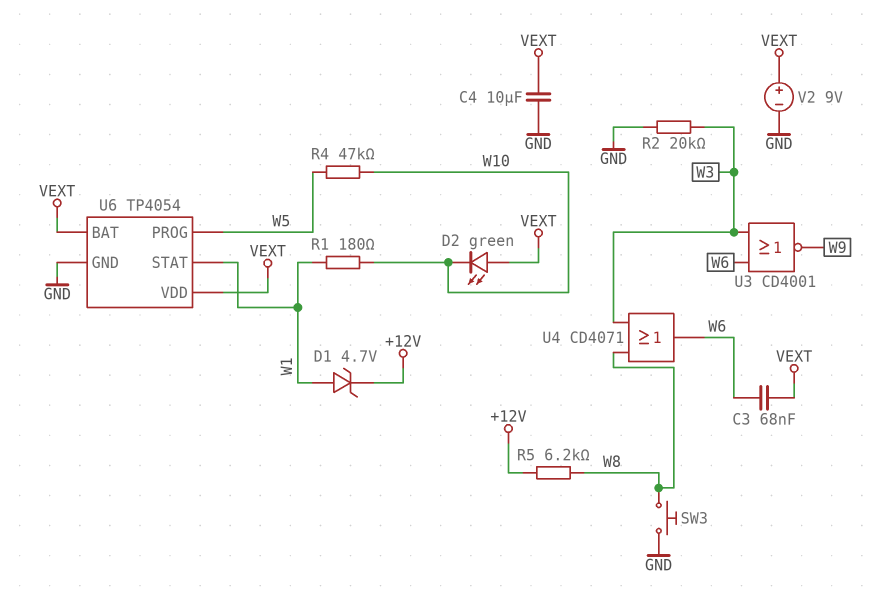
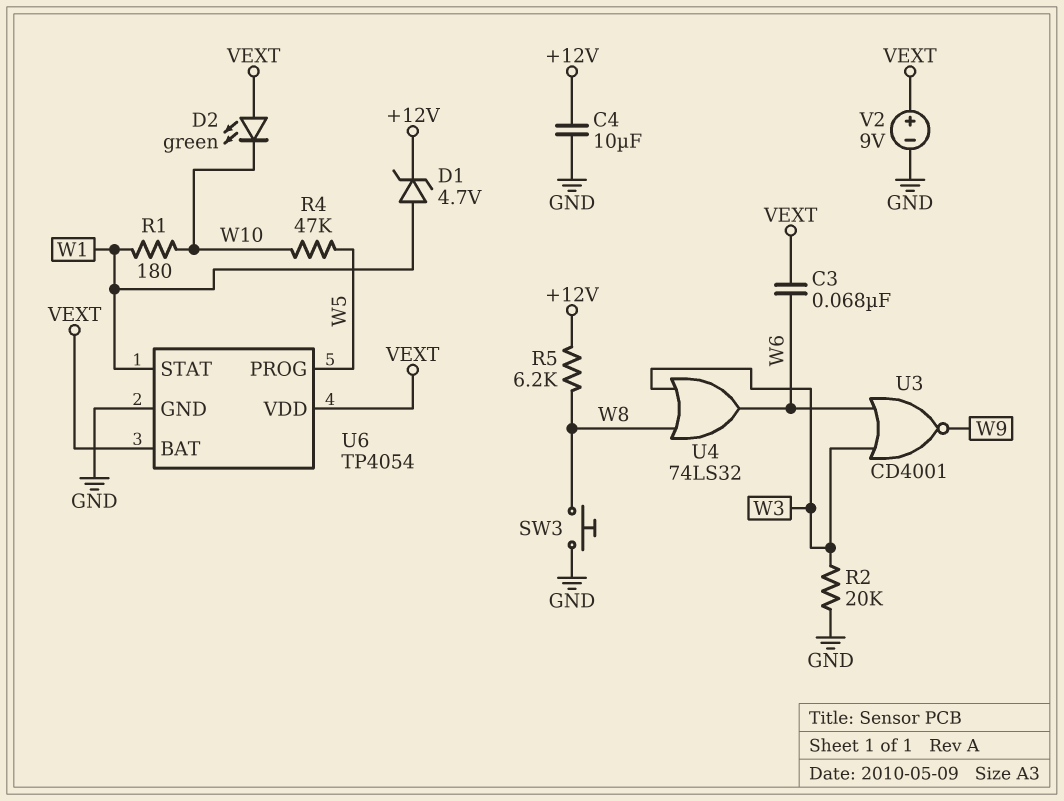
C4: 10uF (GND, VEXT) -> 10uF (+12V, GND)
U4: OR CD4071 (in W3, in W8, out W6) -> OR 74LS32 (in W3, in W8, out W6)

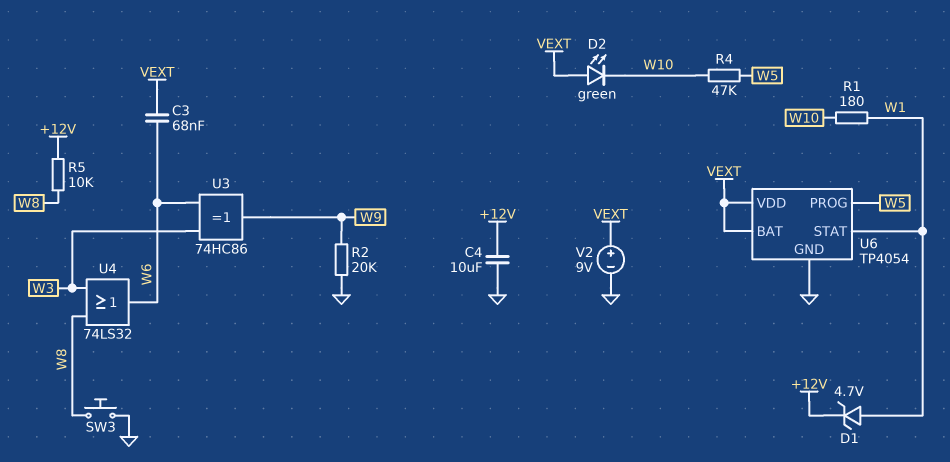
R2: 20k (GND, W3) -> 20k (GND, W9)
R5: 6.2k (+12V, W8) -> 10k (+12V, W8)
U3: NOR CD4001 (in W3, in W6, out W9) -> XOR 74HC86 (in W3, in W6, out W9)

